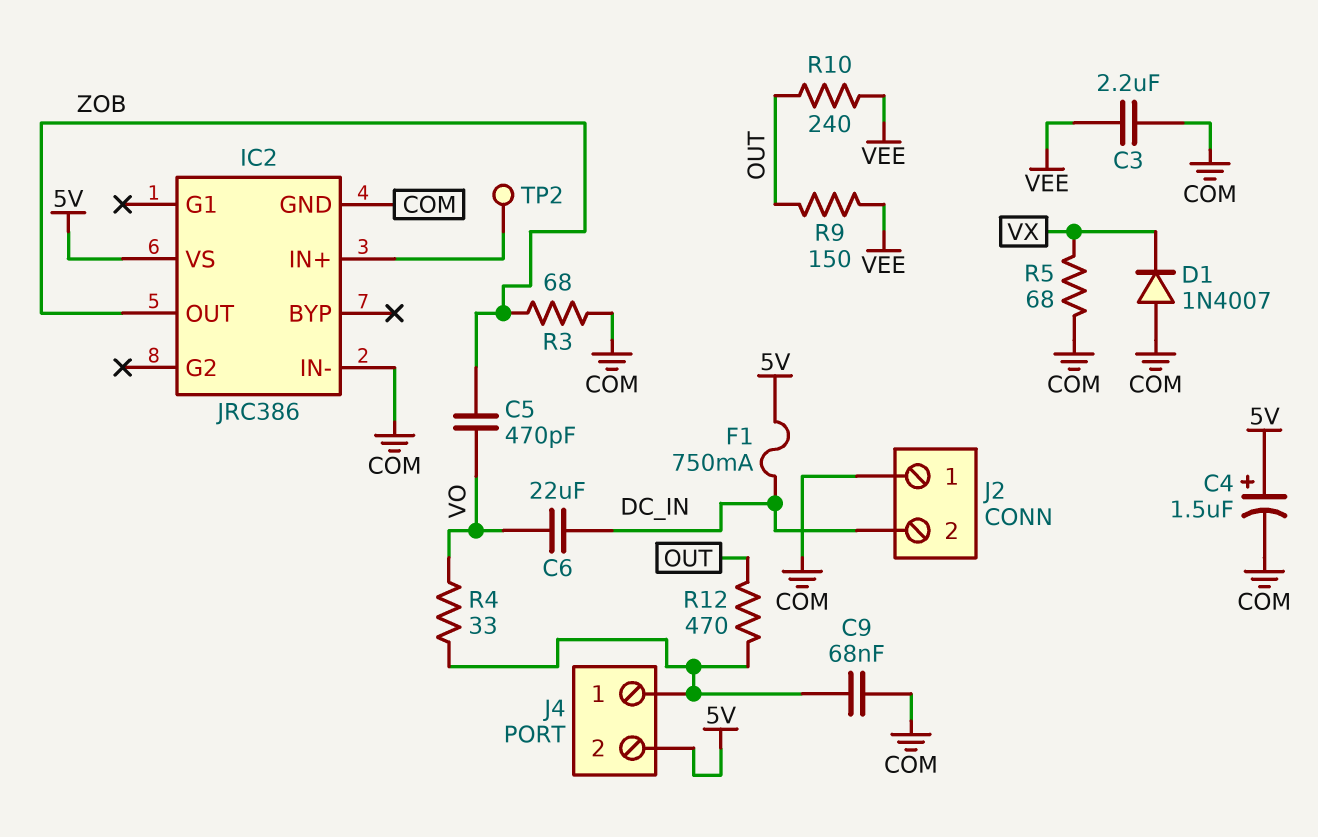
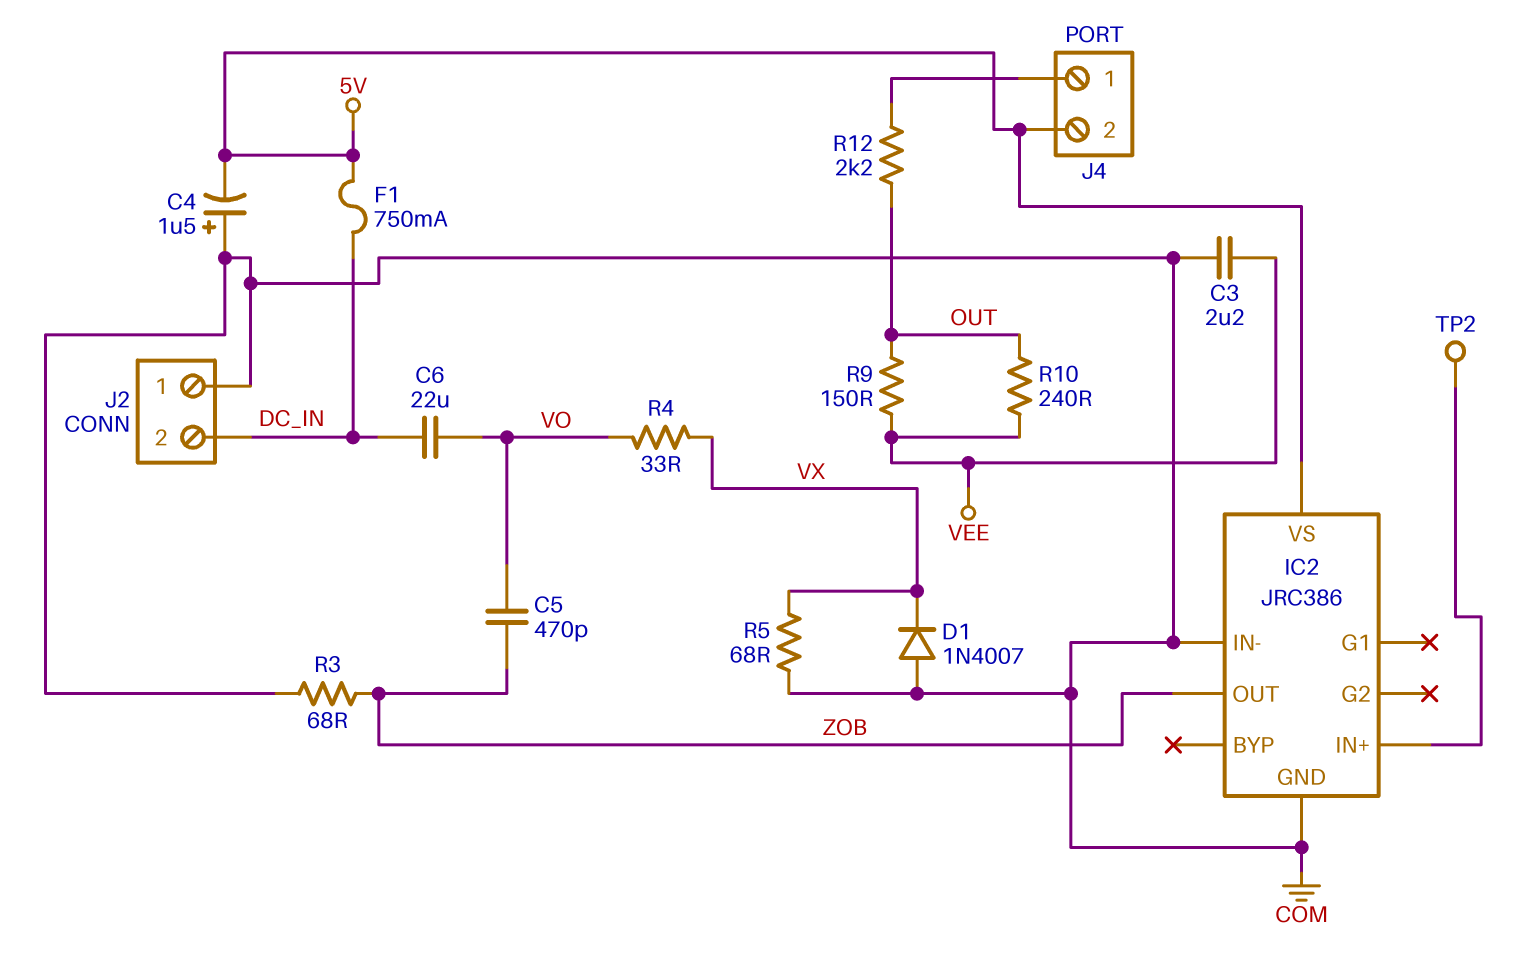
C4: 1.5uF (plus 5V, minus COM) -> 1.5uF (plus COM, minus 5V)
C9: 68nF (COM, J4/1) -> none
R4: 33 (J4/1, VO) -> 33 (VO, VX)
R12: 470 (J4/1, OUT) -> 2.2k (J4/1, OUT)

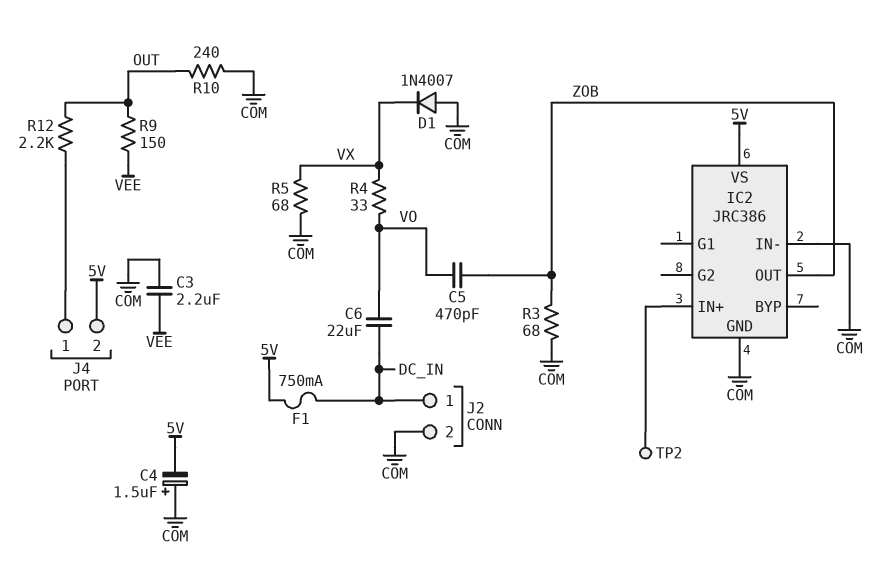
J2 pin 1: COM -> DC_IN
J2 pin 2: DC_IN -> COM
R10: 240 (OUT, VEE) -> 240 (COM, OUT)

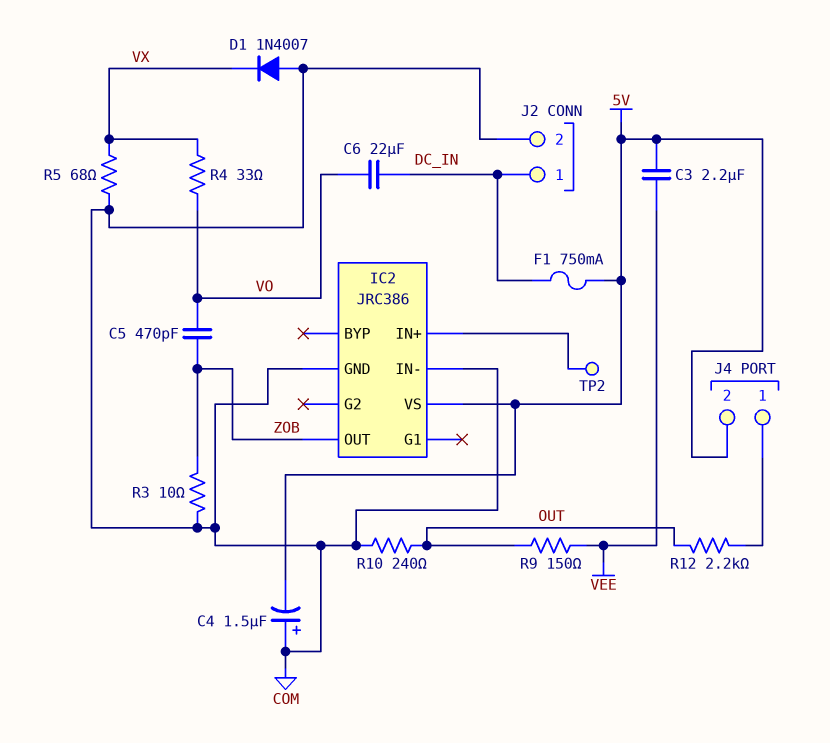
C3: 2.2uF (COM, VEE) -> 2.2uF (5V, VEE)
R3: 68 (COM, ZOB) -> 10 (COM, ZOB)

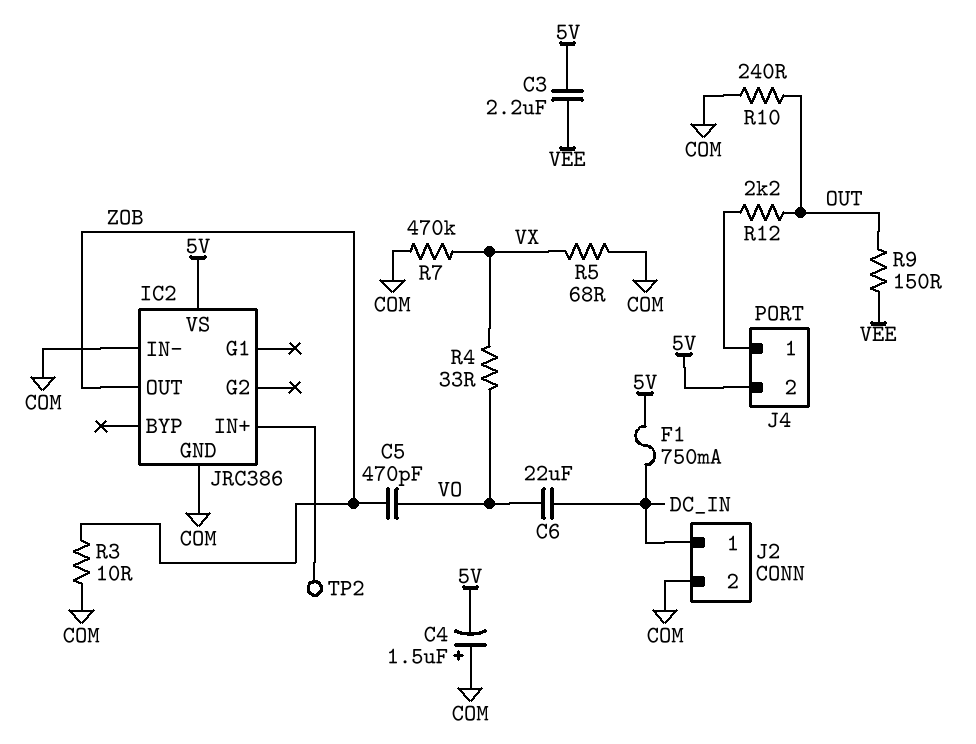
D1: diode 1N4007 (A COM, K VX) -> none
R7: none -> 470k (COM, VX)

